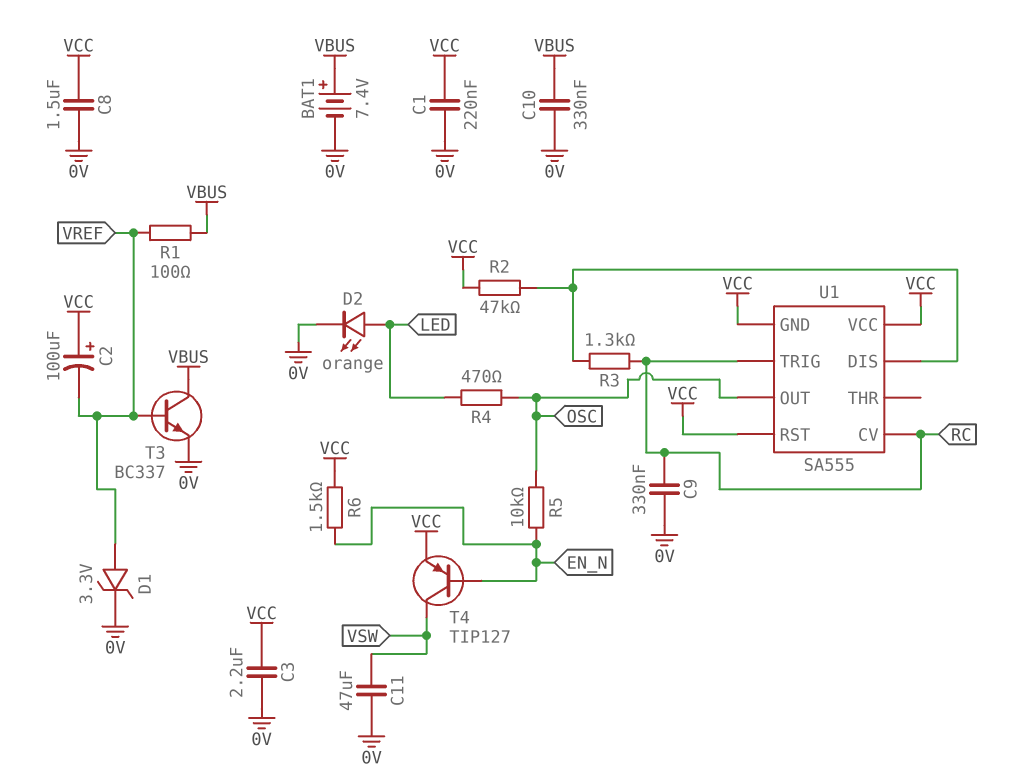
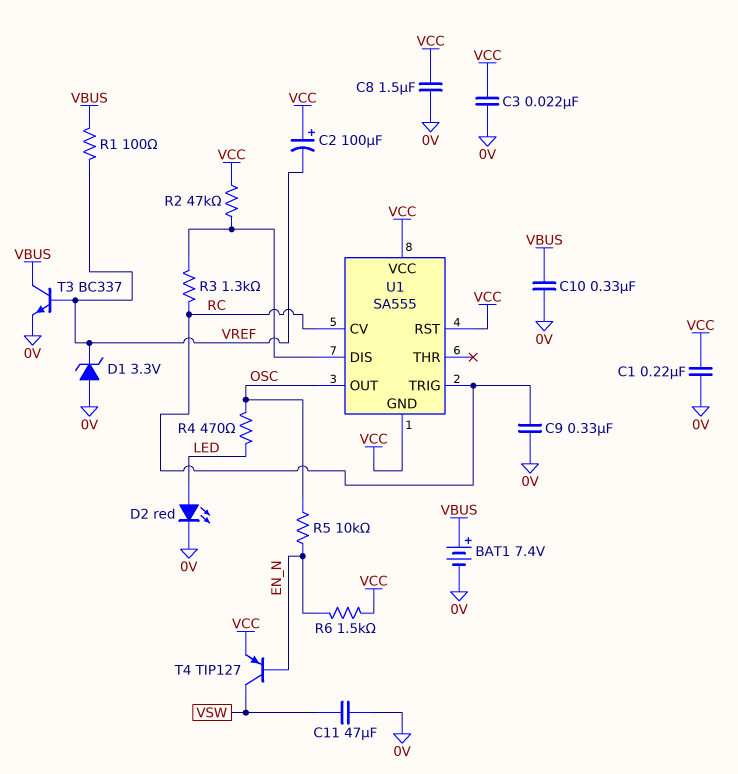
C3: 2.2uF (0V, VCC) -> 22nF (0V, VCC)
D1: zener 3.3V (A VREF, K 0V) -> zener 3.3V (A 0V, K VREF)
D2: LED orange (A LED, K 0V) -> LED red (A LED, K 0V)

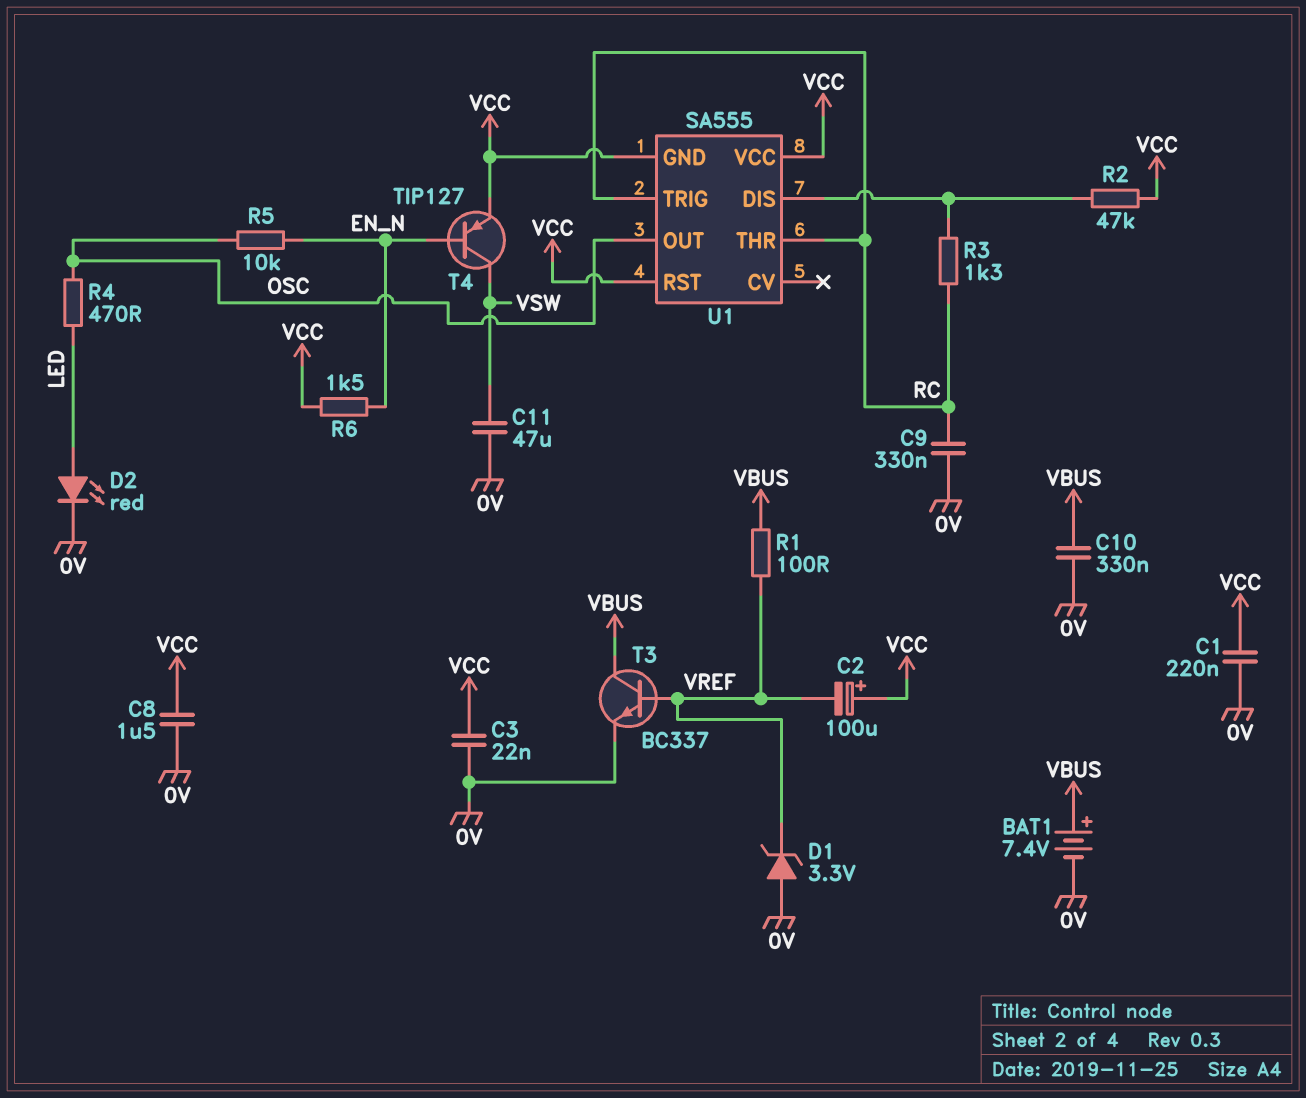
U1 pin CV: RC -> none
U1 pin THR: none -> RC

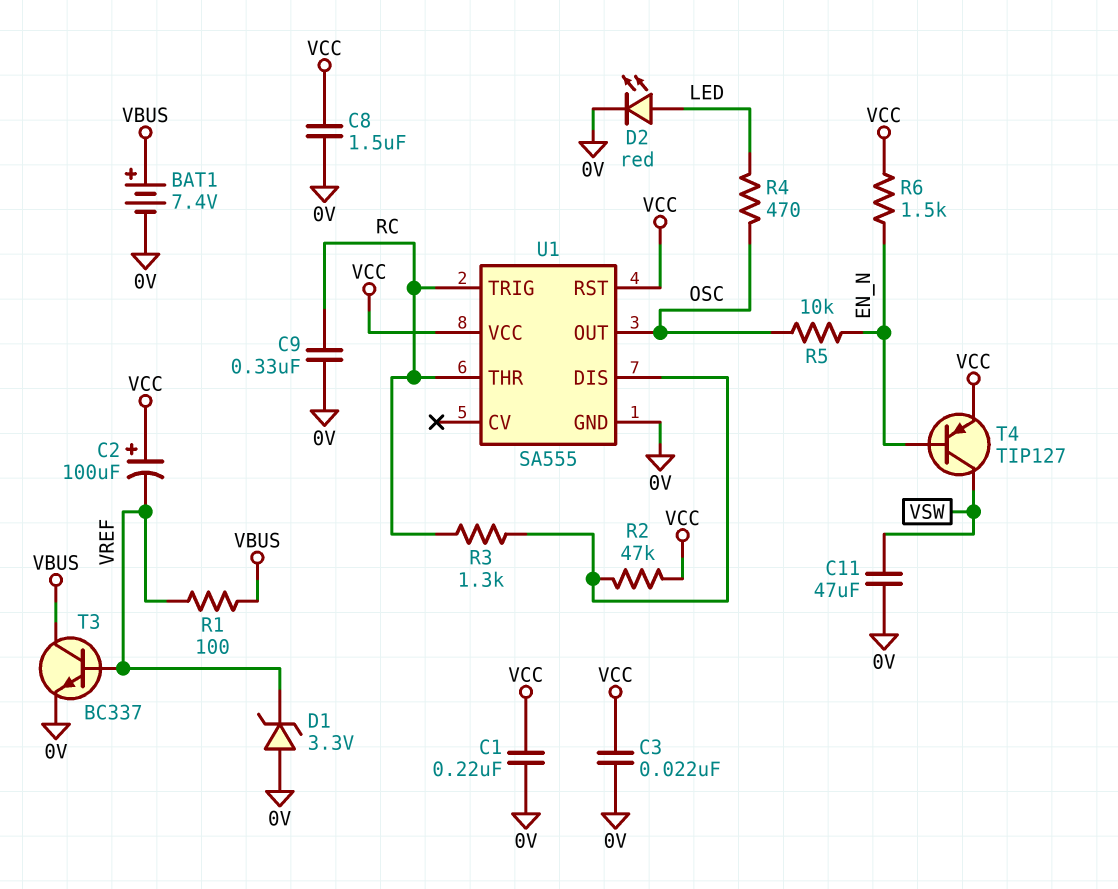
C10: 330nF (0V, VBUS) -> none
U1 pin GND: VCC -> 0V

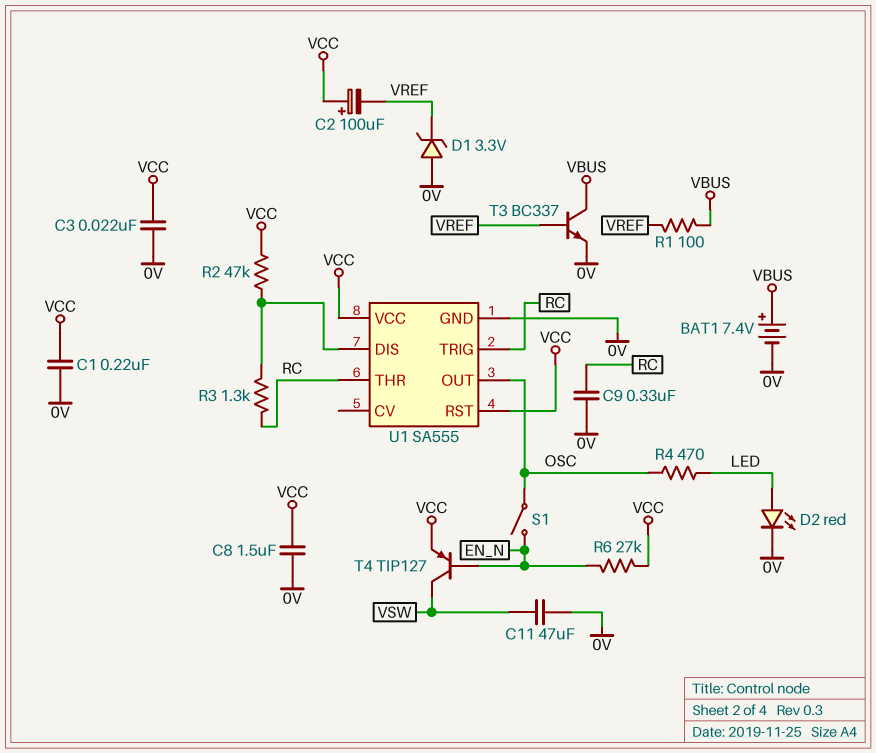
R5: 10k (EN_N, OSC) -> none
R6: 1.5k (EN_N, VCC) -> 27k (EN_N, VCC)
S1: none -> switch (EN_N, OSC)

